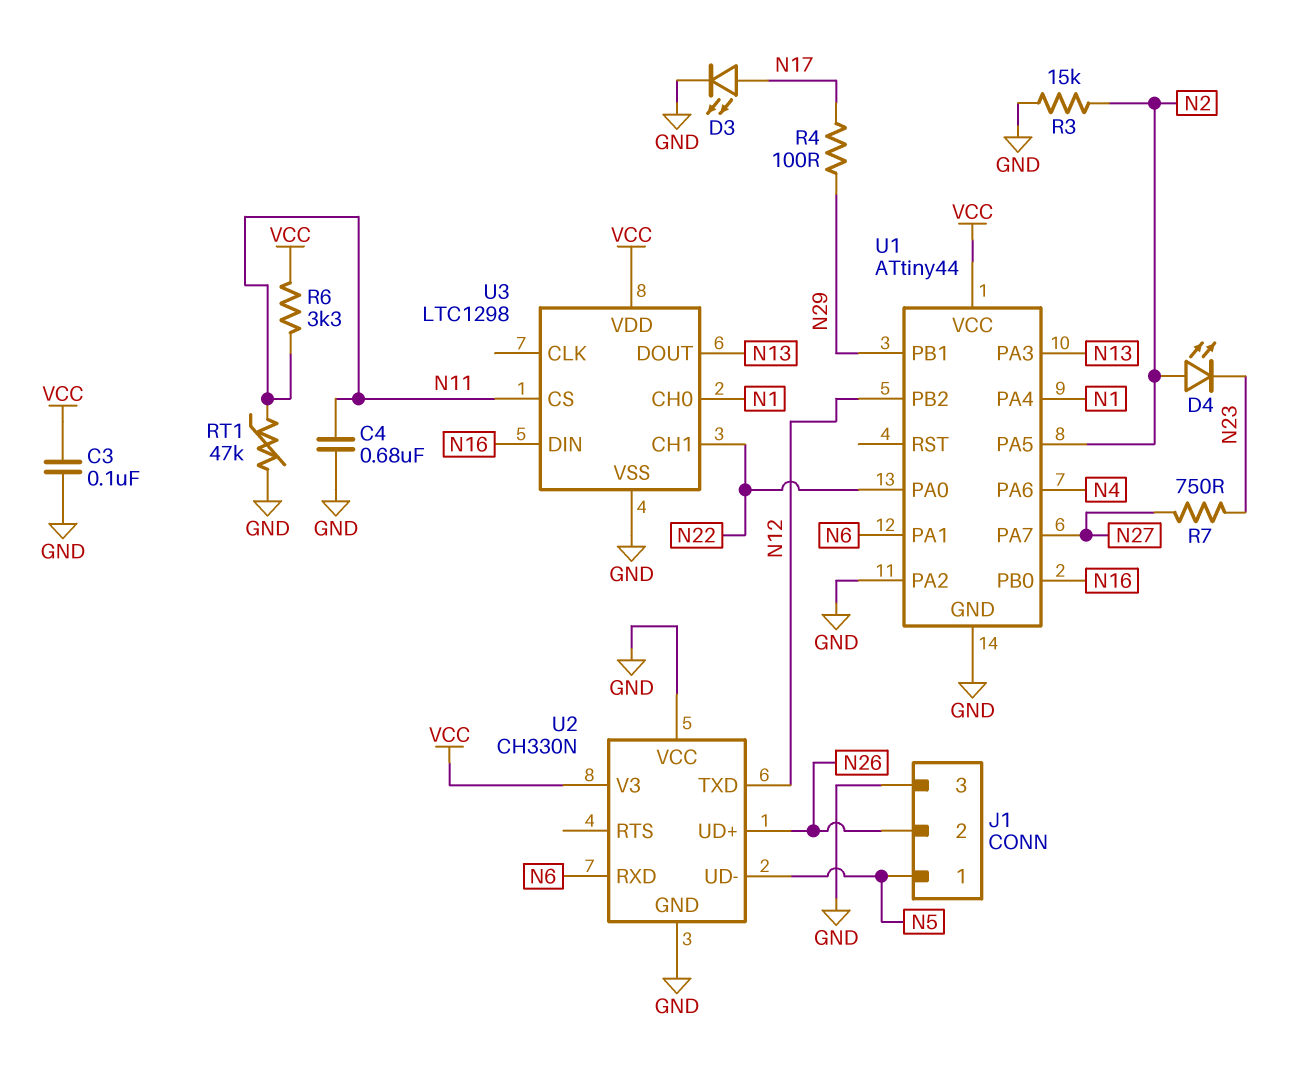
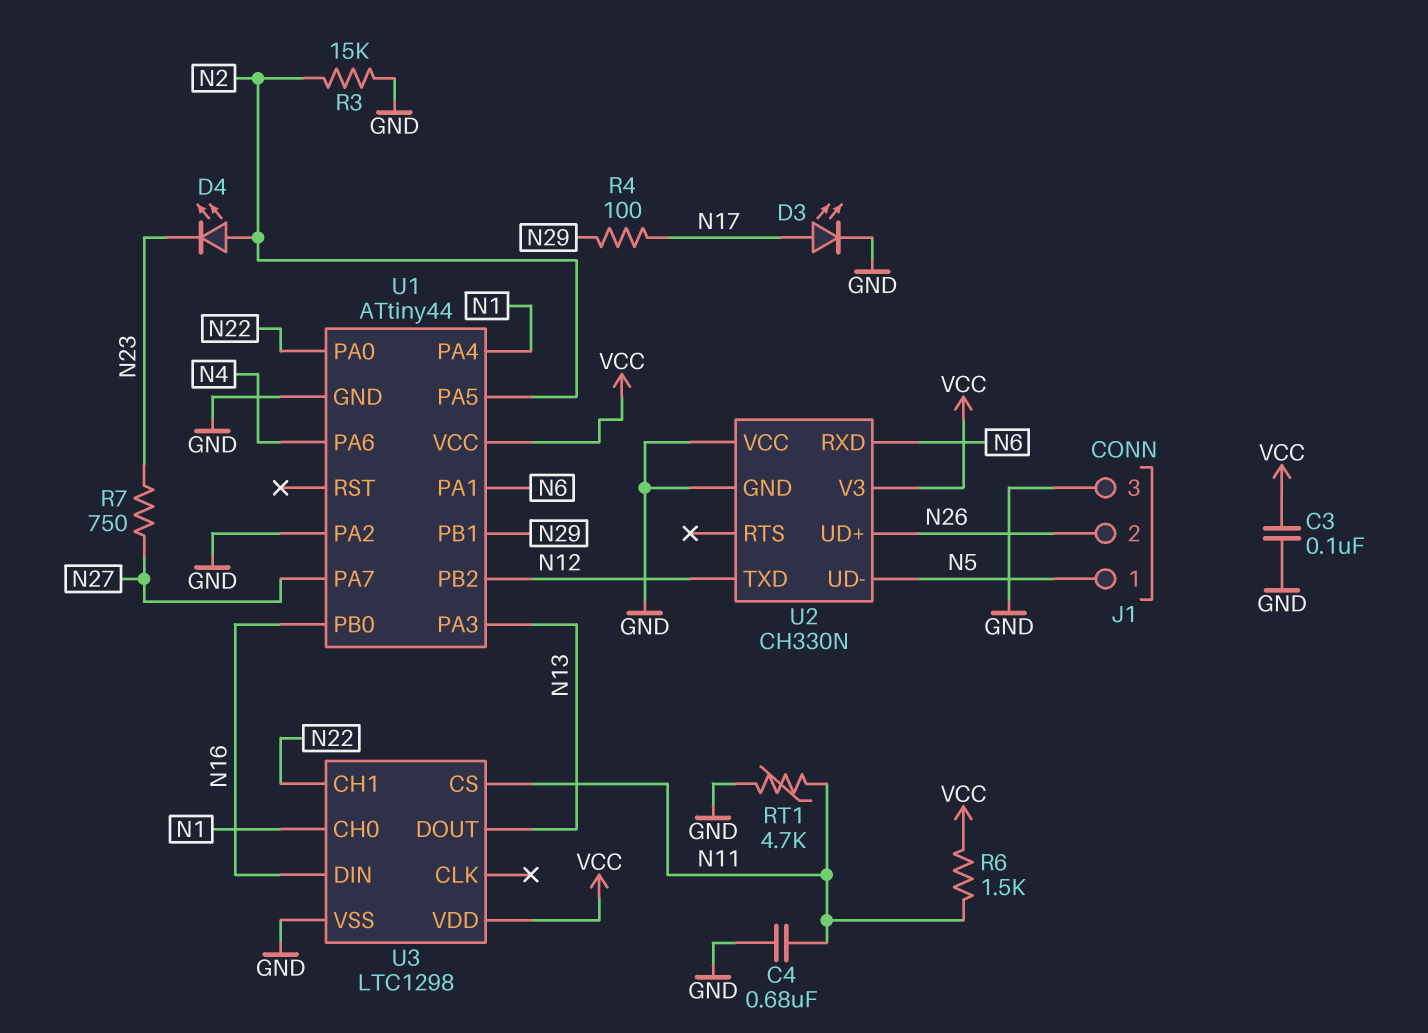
R6: 3.3k (N11, VCC) -> 1.5k (N11, VCC)
RT1: 47k (GND, N11) -> 4.7k (GND, N11)

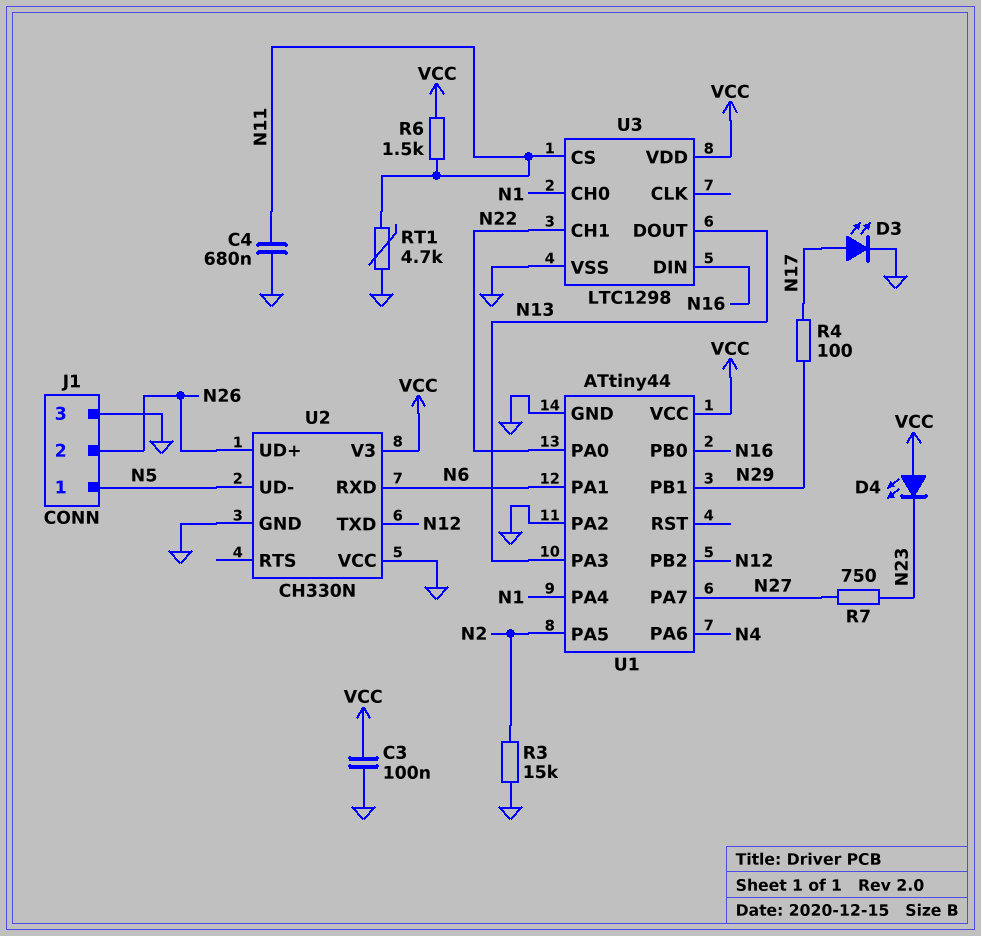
D4: LED (A N2, K N23) -> LED (A VCC, K N23)

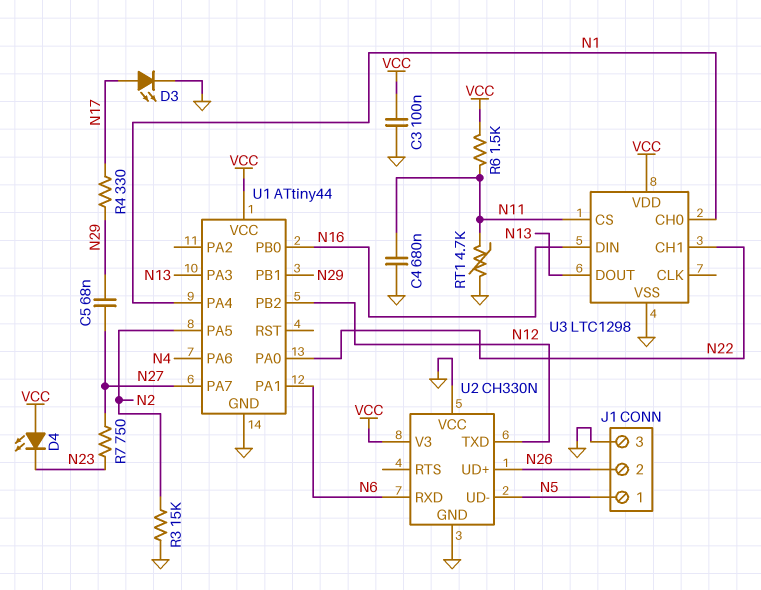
C5: none -> 68nF (N27, N29)
R4: 100 (N17, N29) -> 330 (N17, N29)
U1 pin PA2: GND -> none

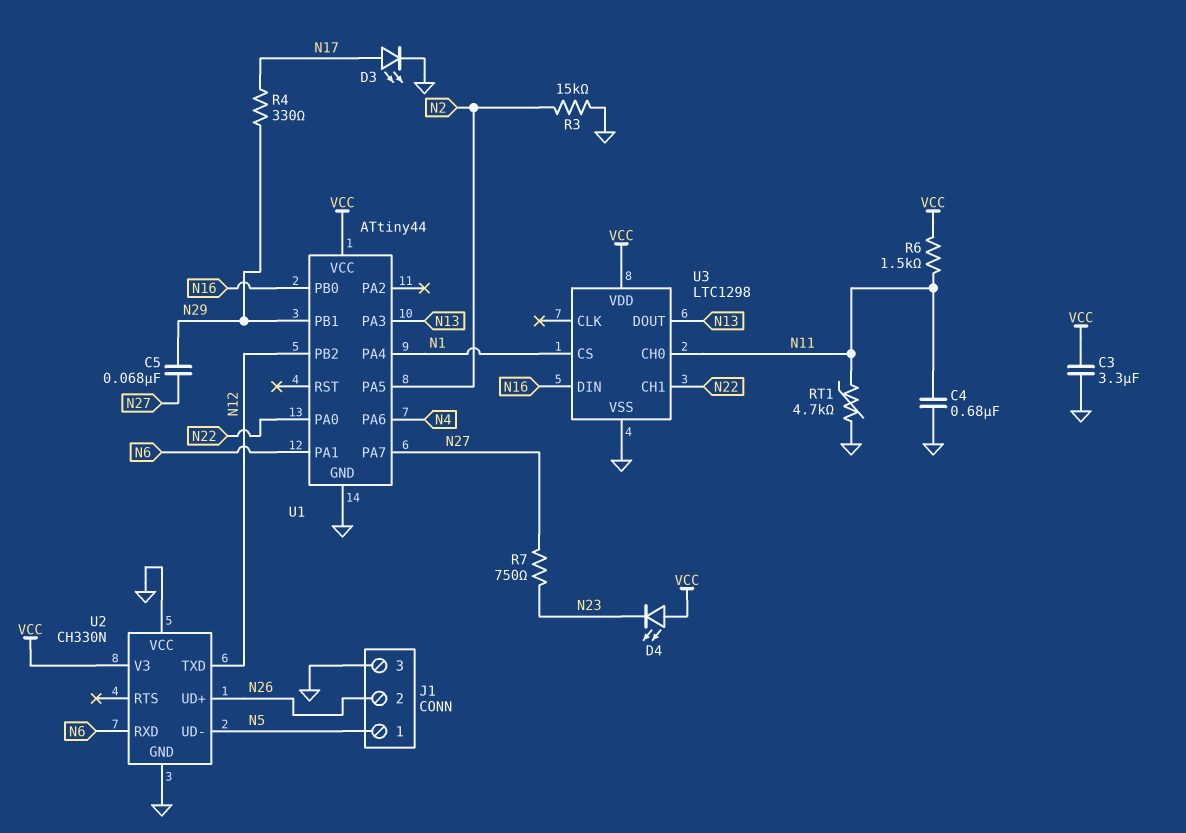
C3: 100nF (GND, VCC) -> 3.3uF (GND, VCC)
U3 pin CH0: N1 -> N11
U3 pin CS: N11 -> N1

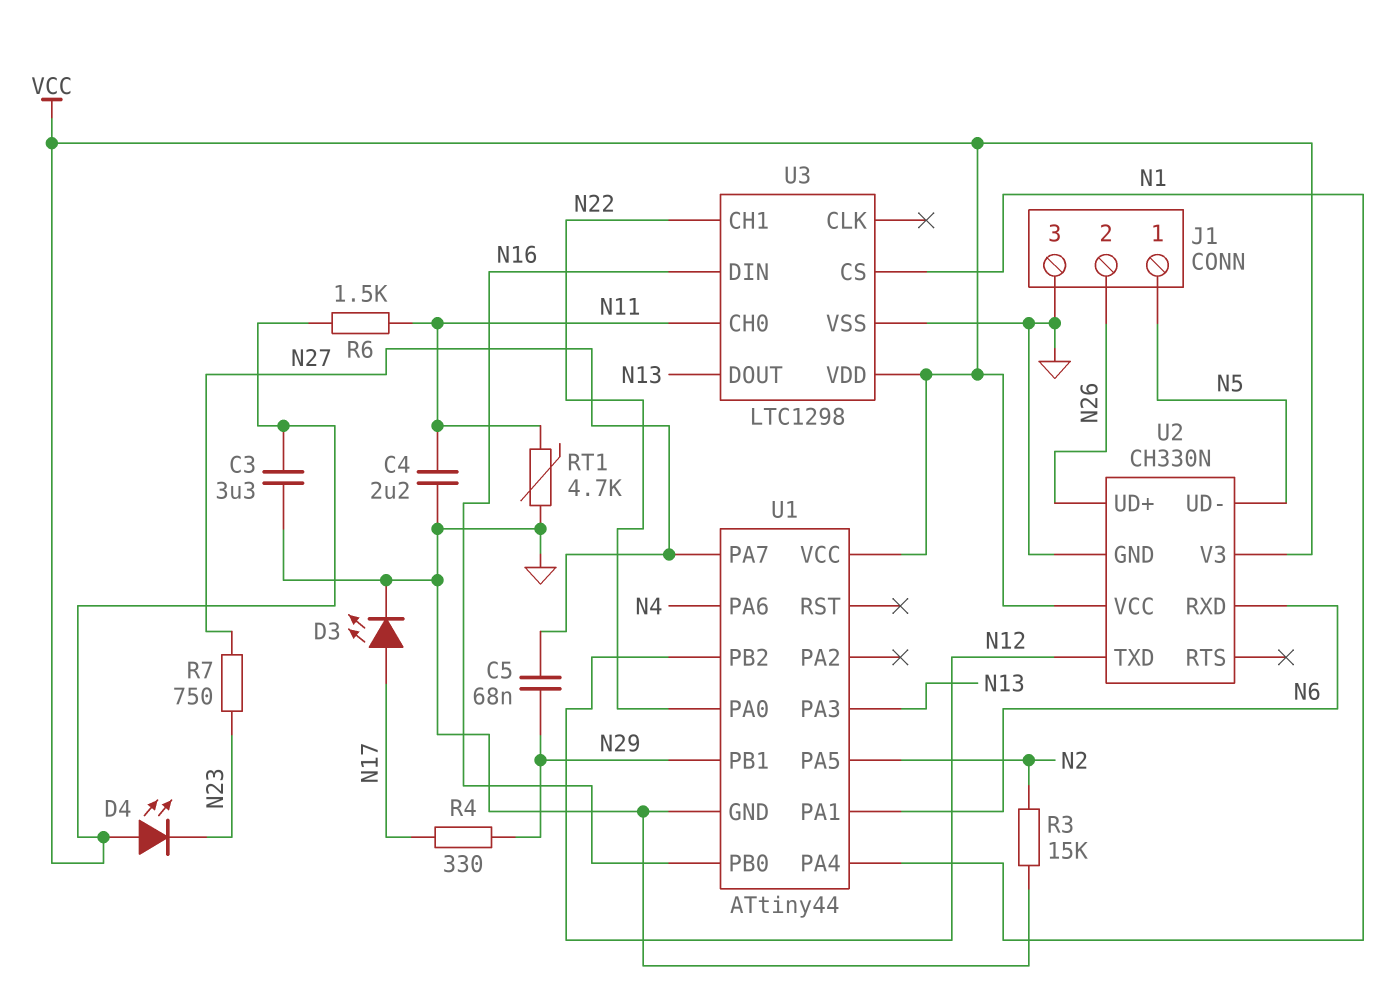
C4: 680nF (GND, N11) -> 2.2uF (GND, N11)
U2 pin VCC: GND -> VCC

